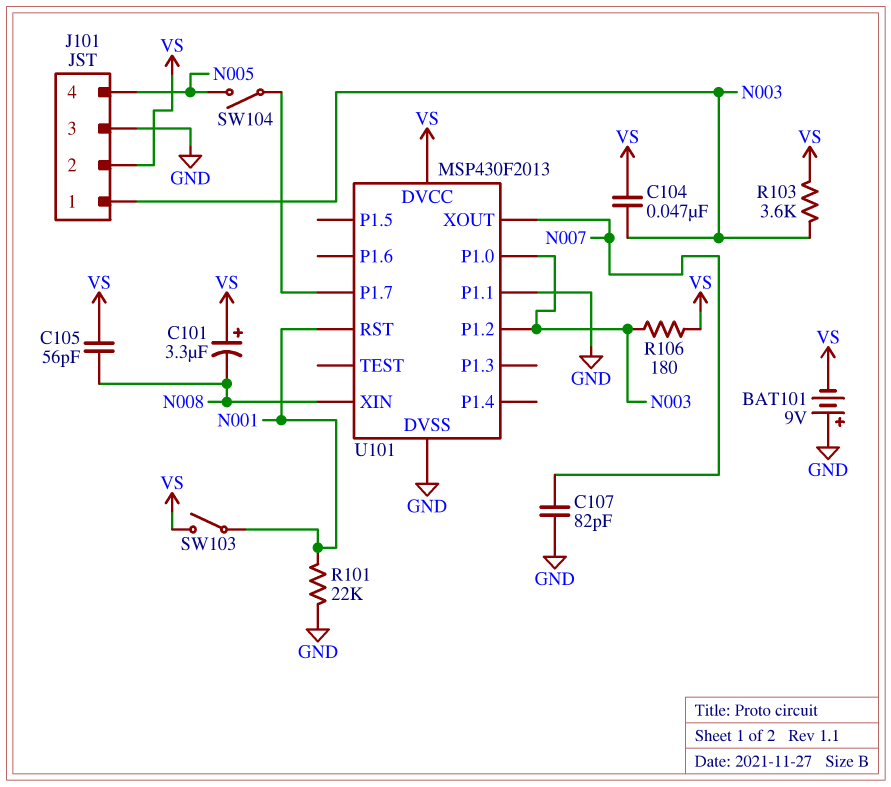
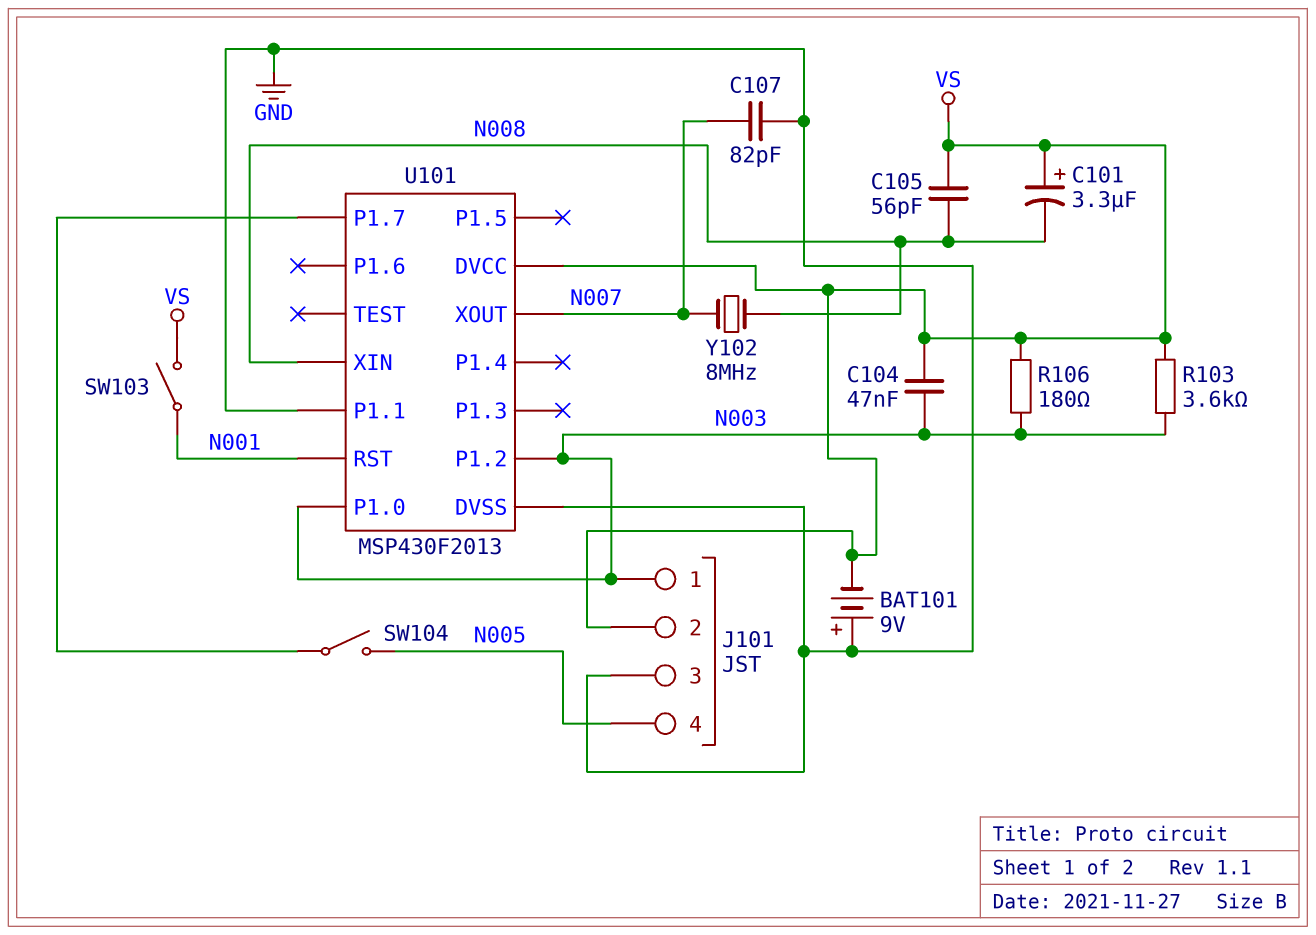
R101: 22k (GND, N001) -> none
Y102: none -> 8MHz (N007, N008)

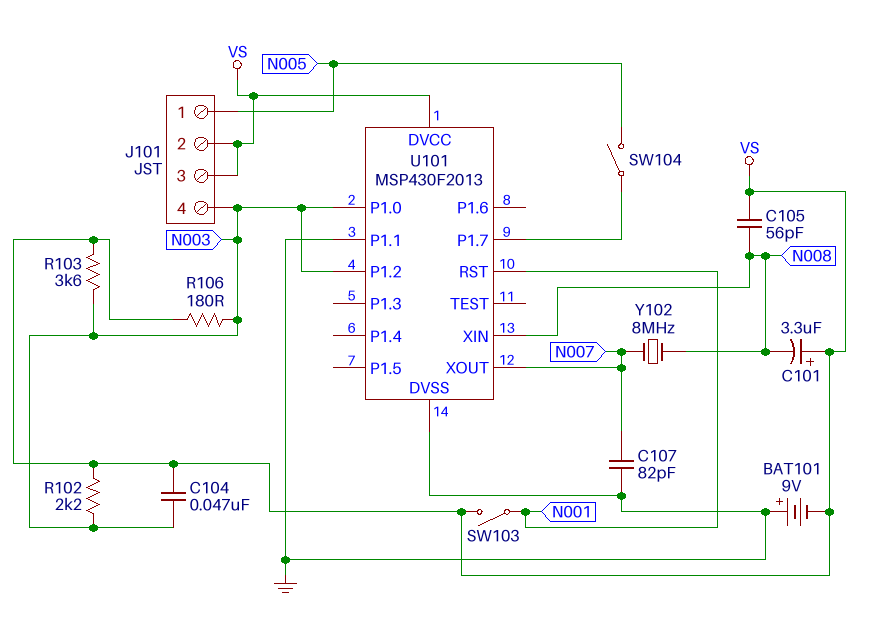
J101 pin 1: N003 -> N005
J101 pin 3: GND -> VS
J101 pin 4: N005 -> N003
R102: none -> 2.2k (N003, VS)

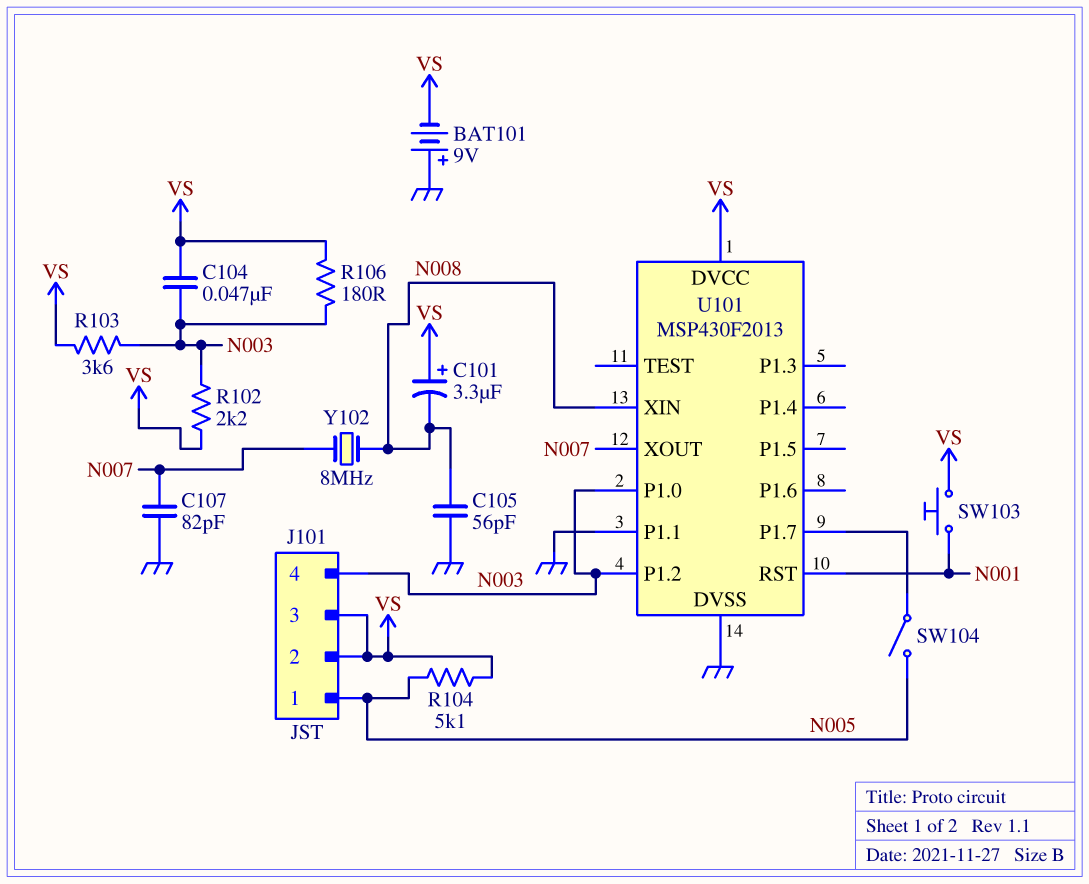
C105: 56pF (N008, VS) -> 56pF (GND, N008)
R104: none -> 5.1k (N005, VS)
SW103: switch (N001, VS) -> button (N001, VS)

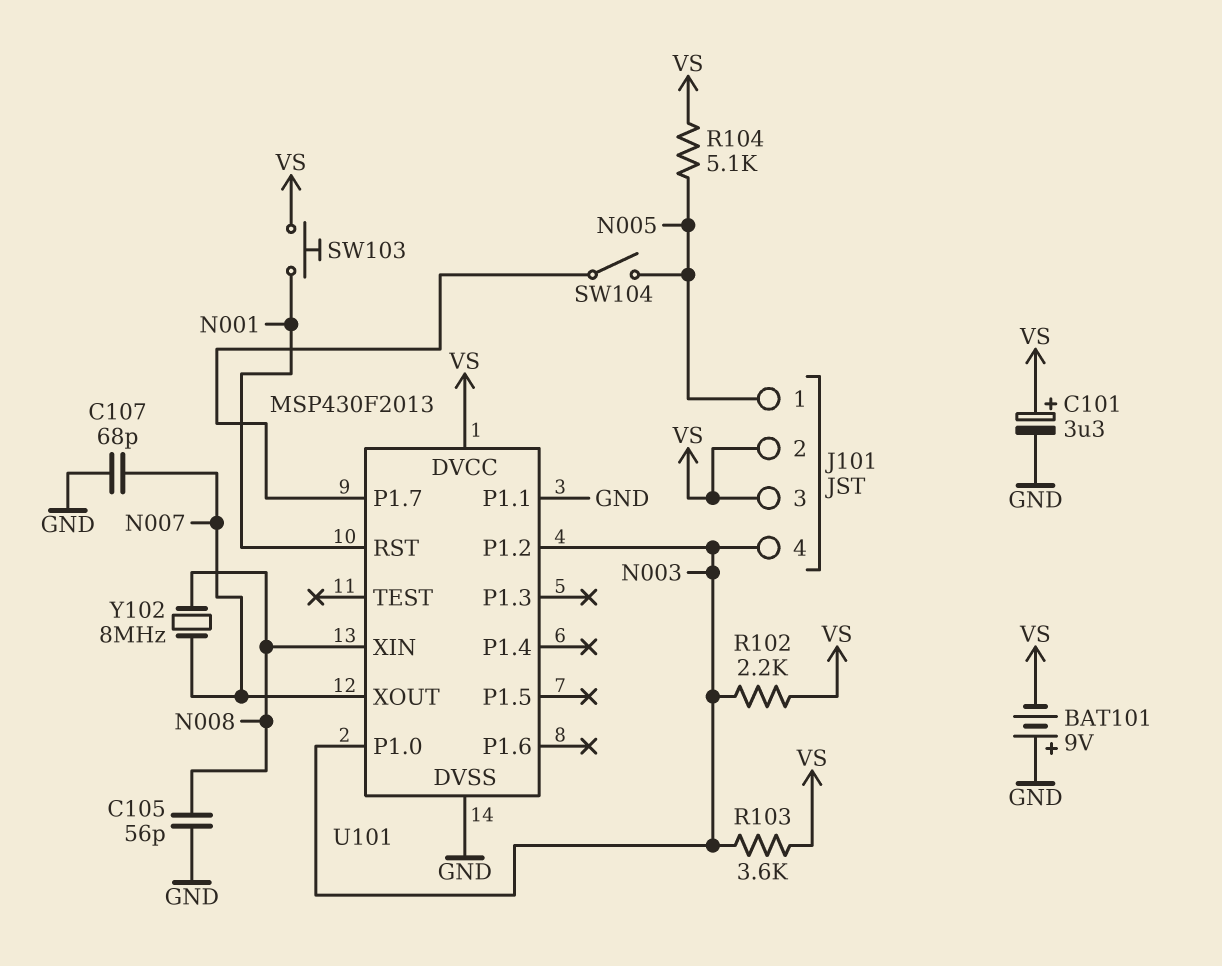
C101: 3.3uF (plus VS, minus N008) -> 3.3uF (plus VS, minus GND)
C104: 47nF (N003, VS) -> none
C107: 82pF (GND, N007) -> 68pF (GND, N007)
R106: 180 (N003, VS) -> none

